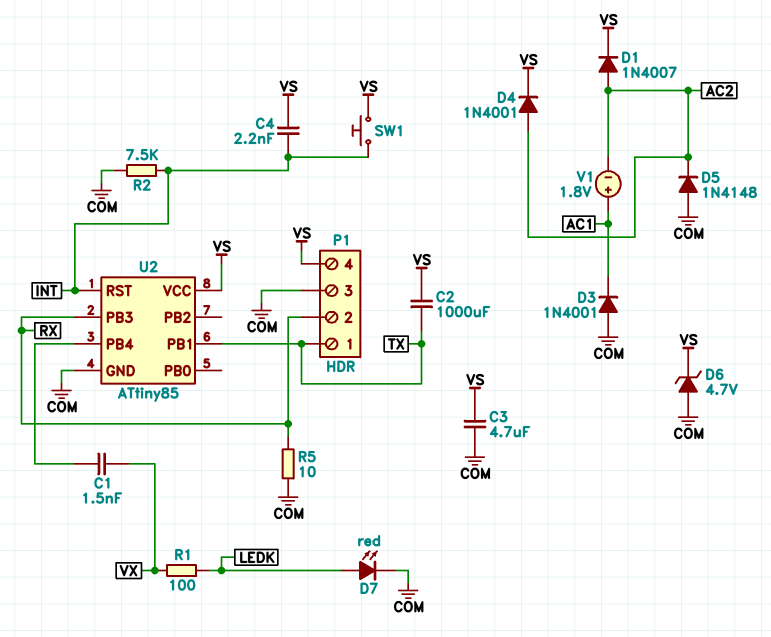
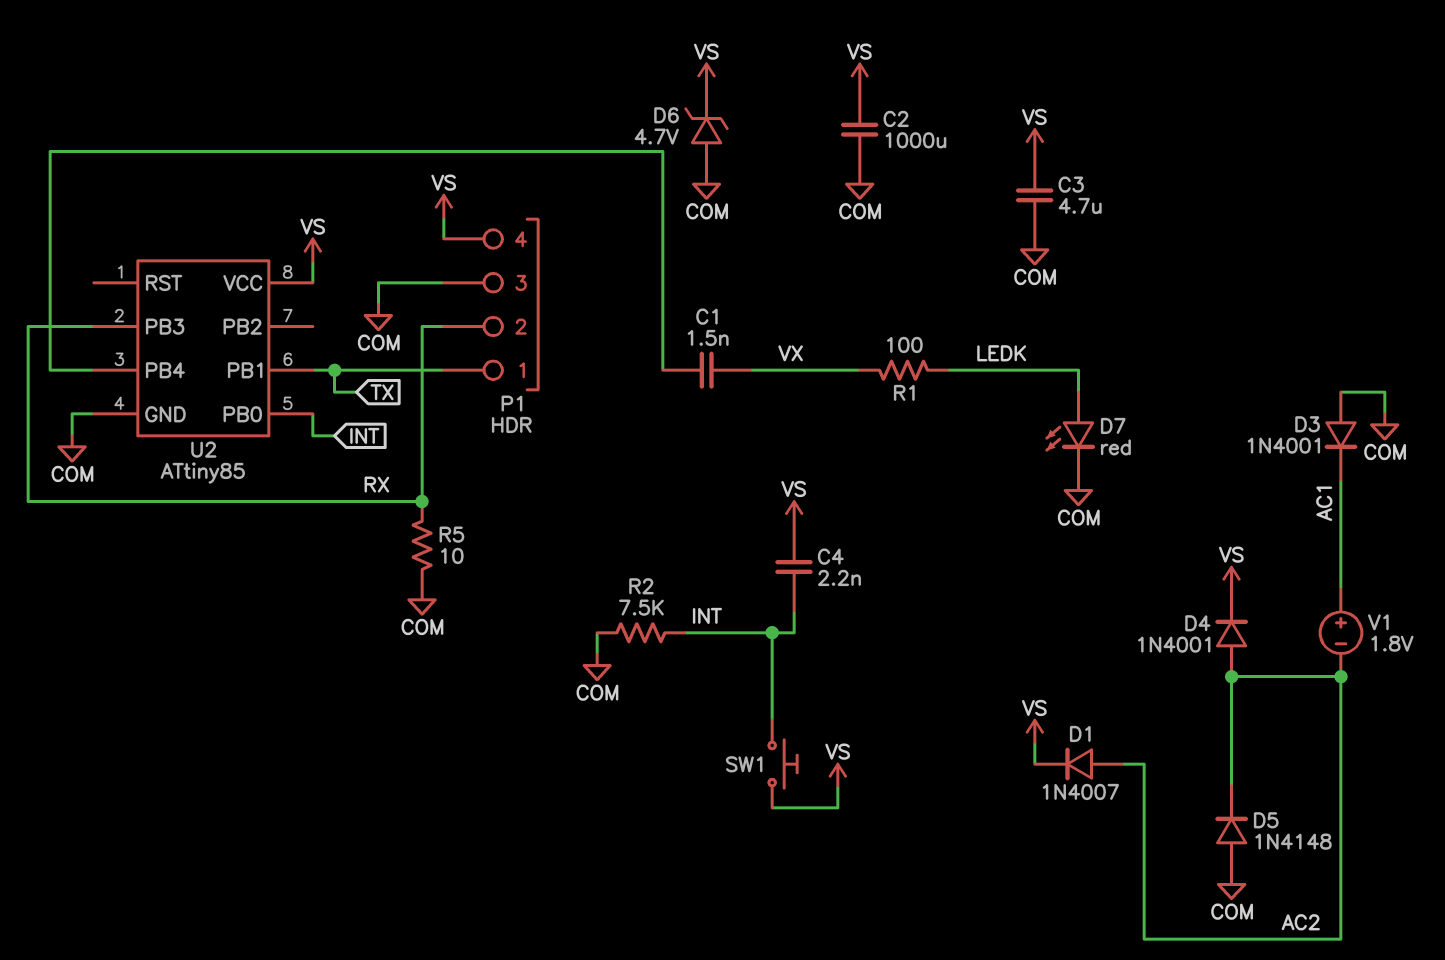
C2: 1000uF (TX, VS) -> 1000uF (COM, VS)
U2 pin PB0: none -> INT
U2 pin RST: INT -> none

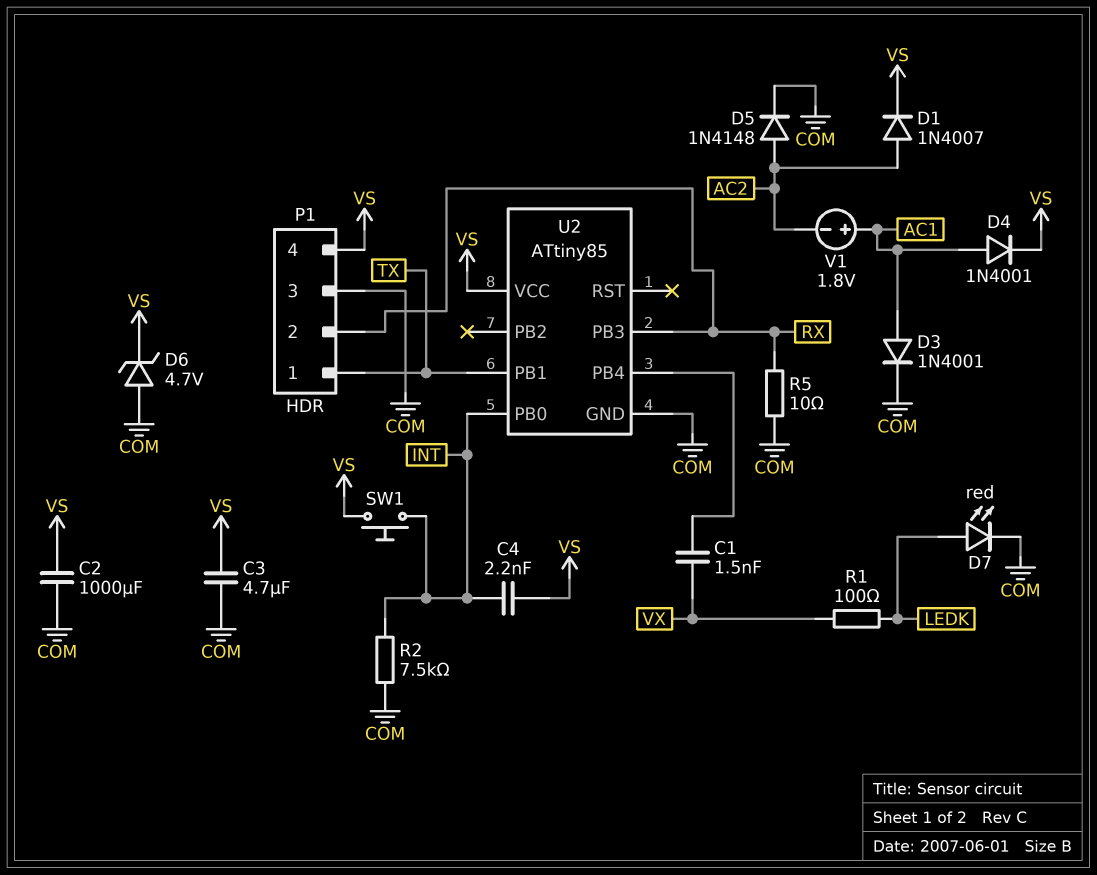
D3: diode 1N4001 (A COM, K AC1) -> diode 1N4001 (A AC1, K COM)
D4: diode 1N4001 (A AC2, K VS) -> diode 1N4001 (A AC1, K VS)
D5: diode 1N4148 (A COM, K AC2) -> diode 1N4148 (A AC2, K COM)

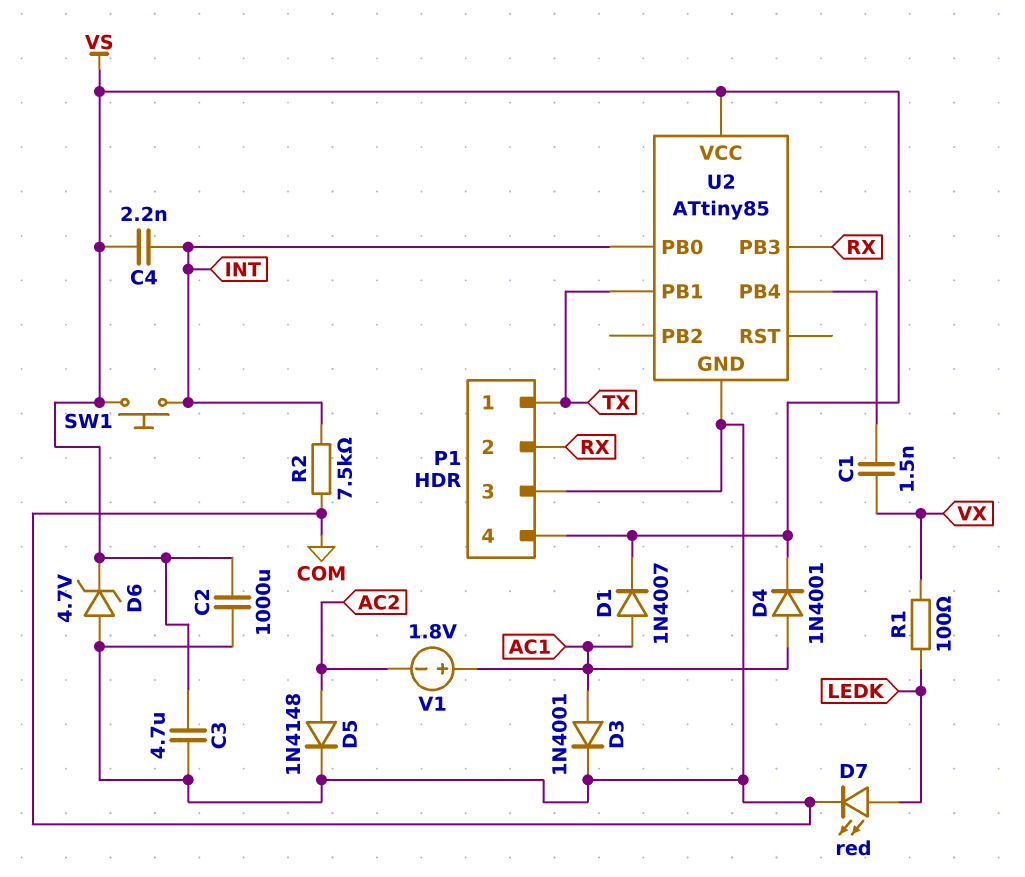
D1: diode 1N4007 (A AC2, K VS) -> diode 1N4007 (A AC1, K VS)
R5: 10 (COM, RX) -> none

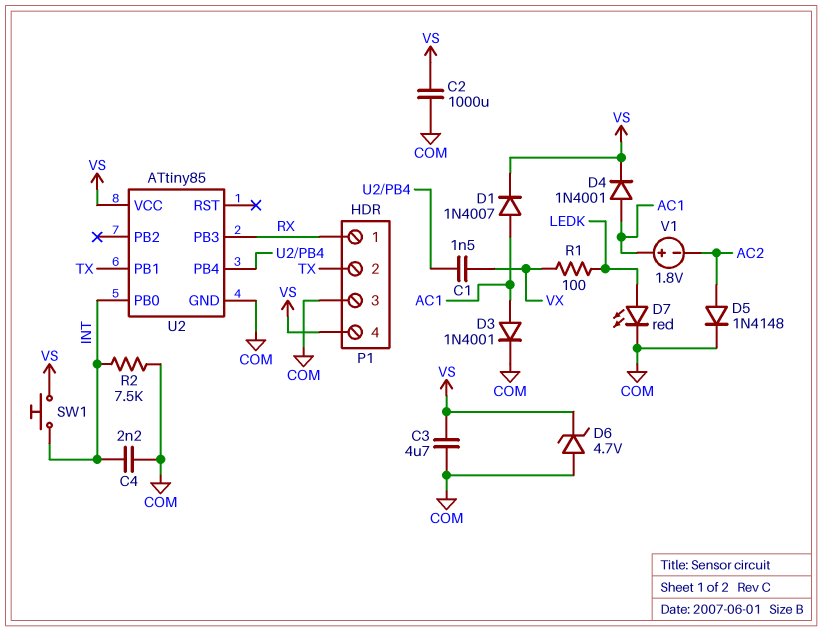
C4: 2.2nF (INT, VS) -> 2.2nF (COM, INT)
P1 pin 1: TX -> RX
P1 pin 2: RX -> TX

